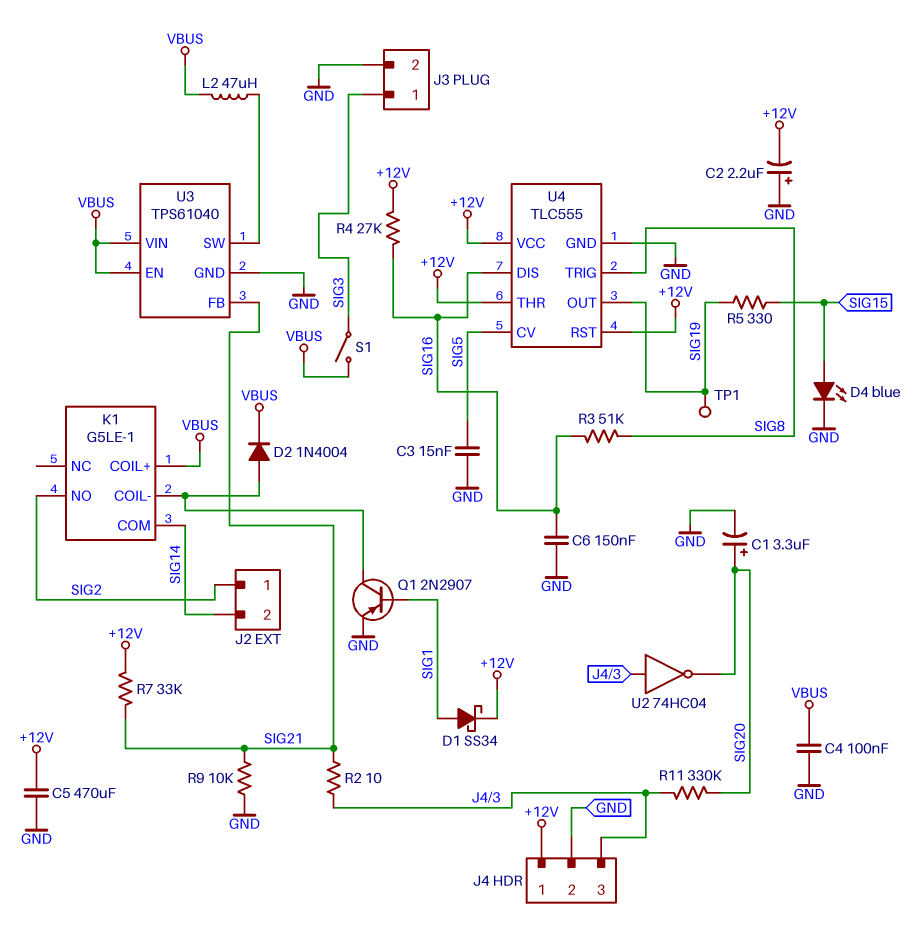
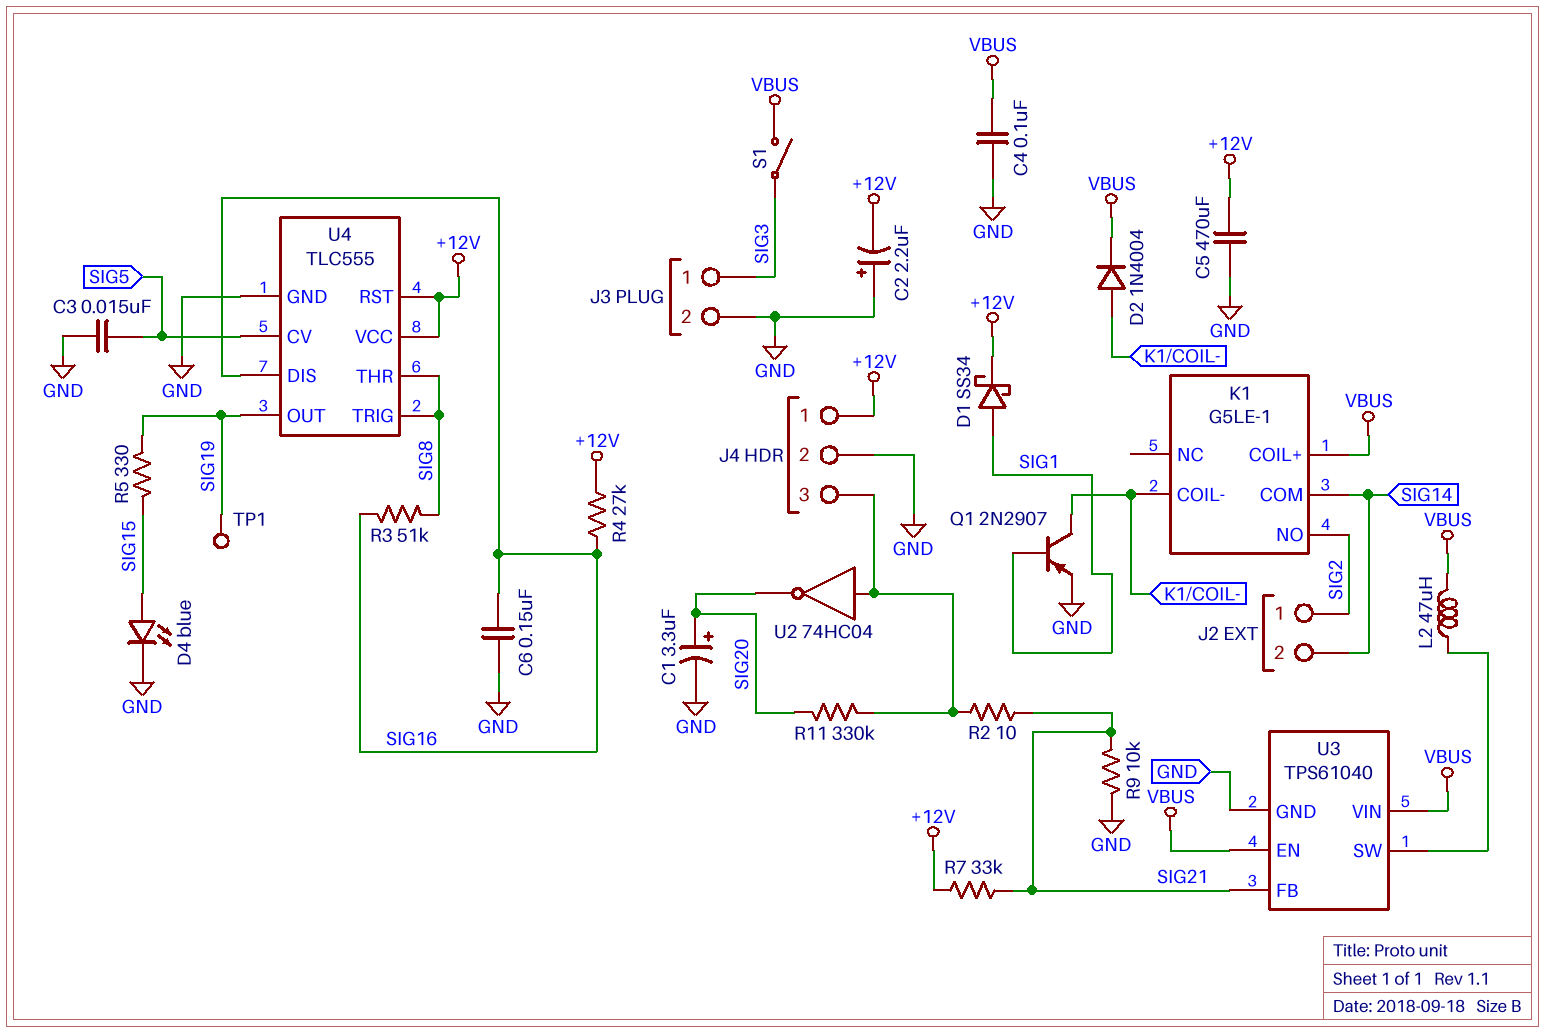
U4 pin THR: +12V -> SIG8

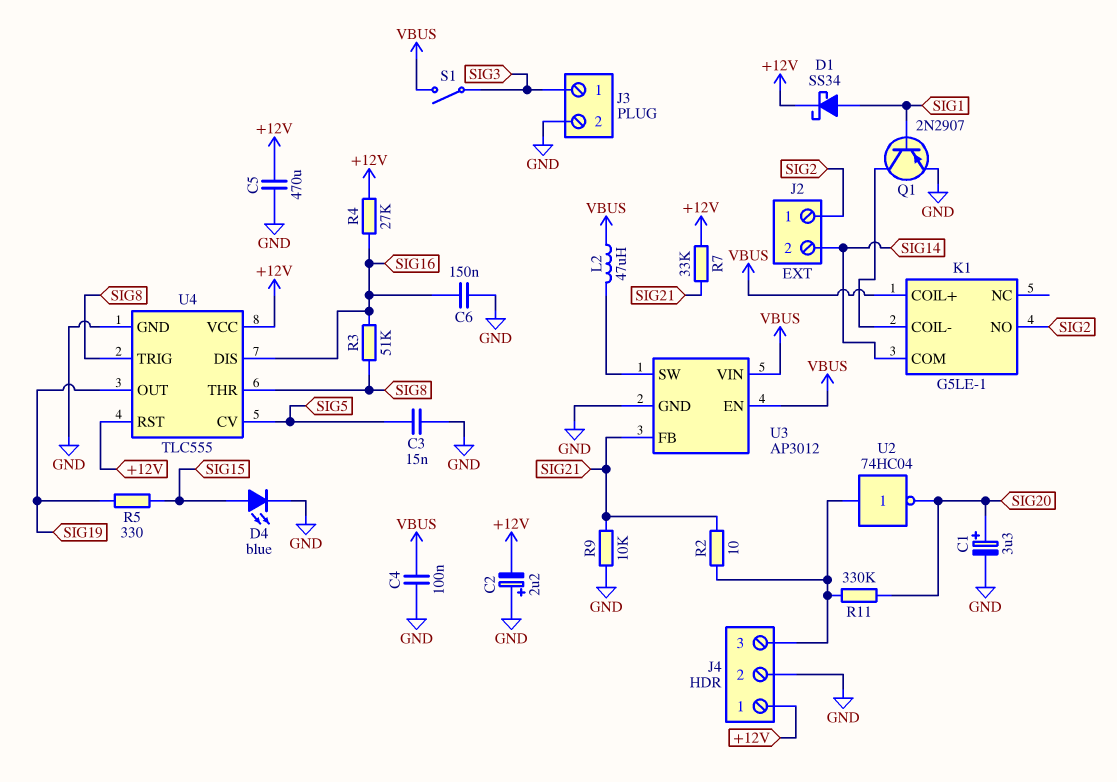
D2: diode 1N4004 (A K1/COIL-, K VBUS) -> none
TP1: test point (SIG19) -> none
U3: TPS61040 -> AP3012

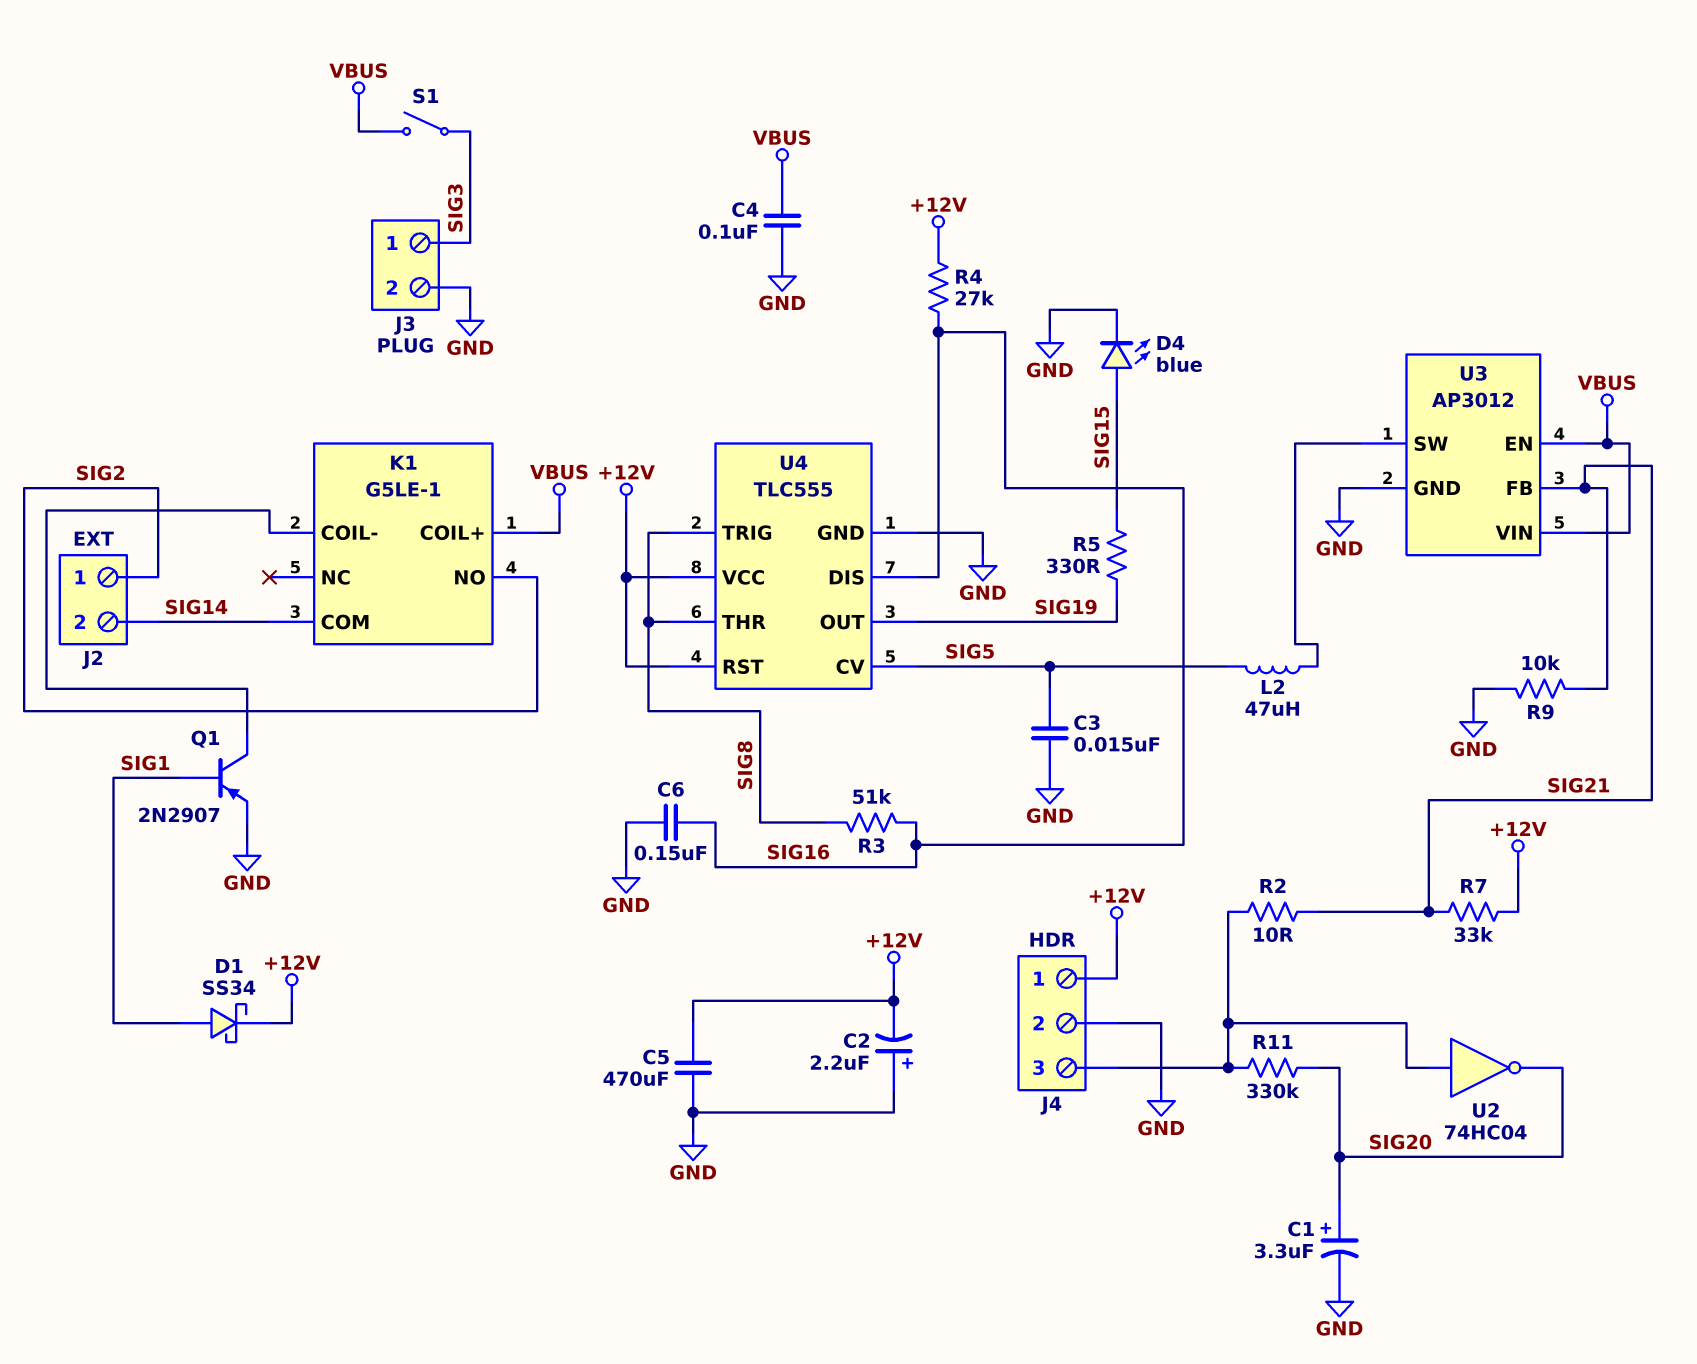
L2: 47uH (U3/SW, VBUS) -> 47uH (SIG5, U3/SW)

